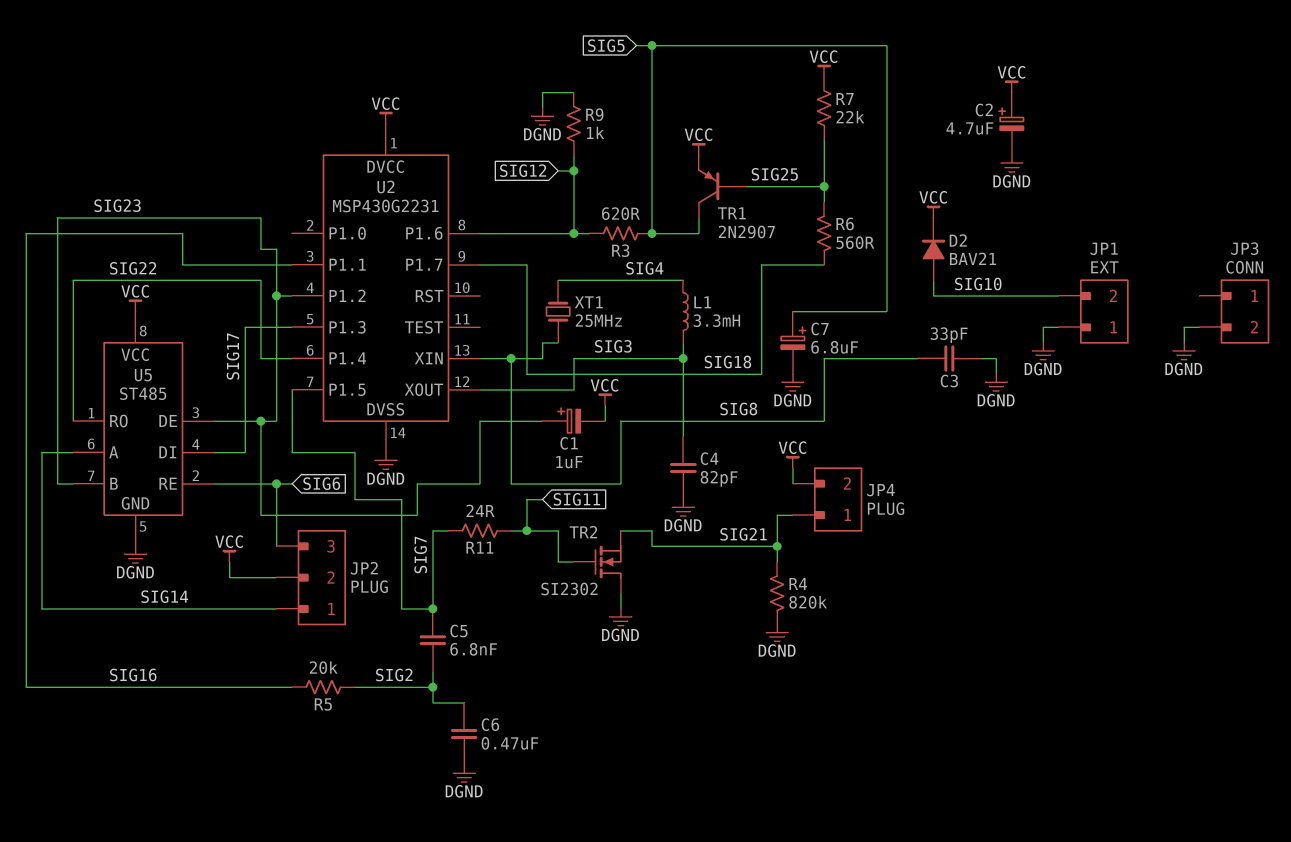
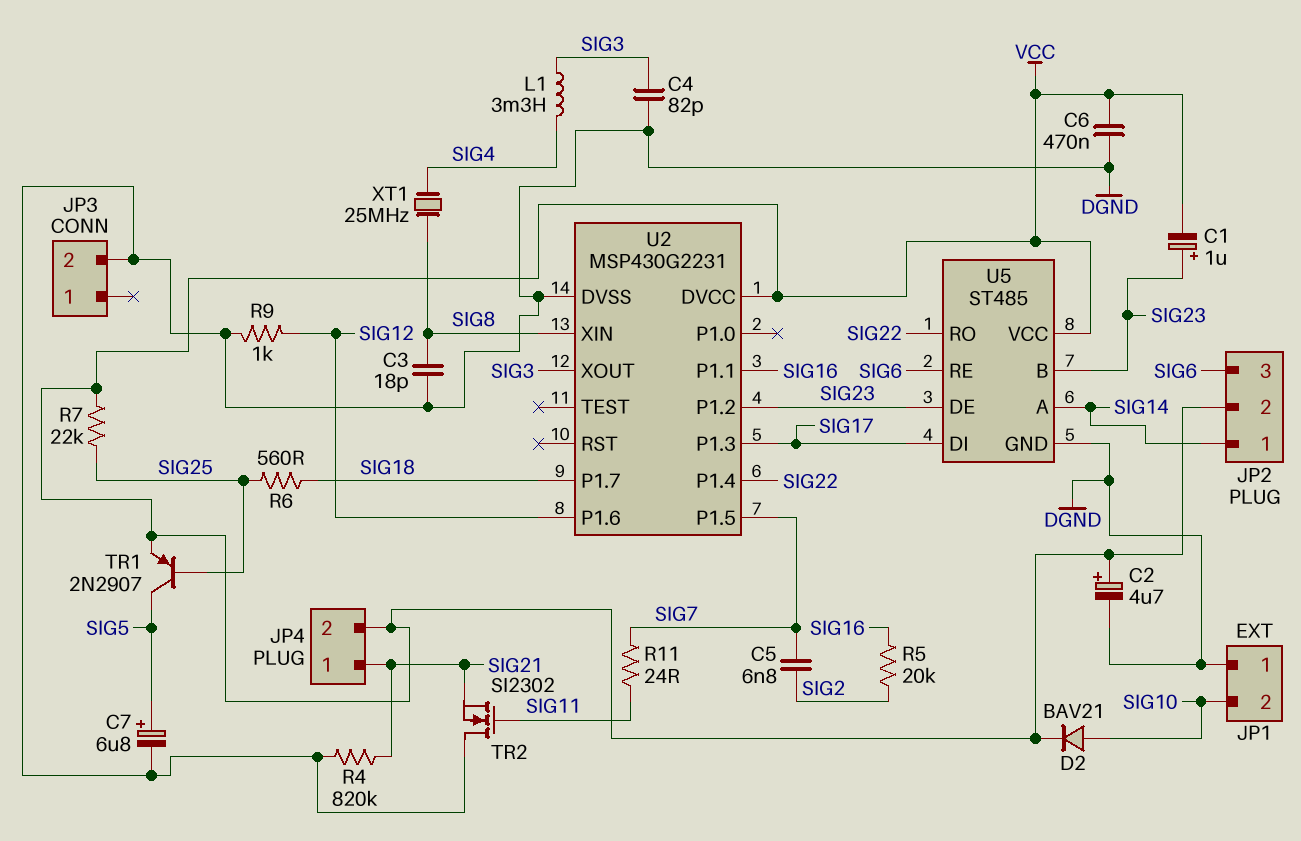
C3: 33pF (DGND, SIG8) -> 18pF (DGND, SIG8)
C6: 470nF (DGND, SIG2) -> 470nF (DGND, VCC)
R3: 620 (SIG5, SIG12) -> none

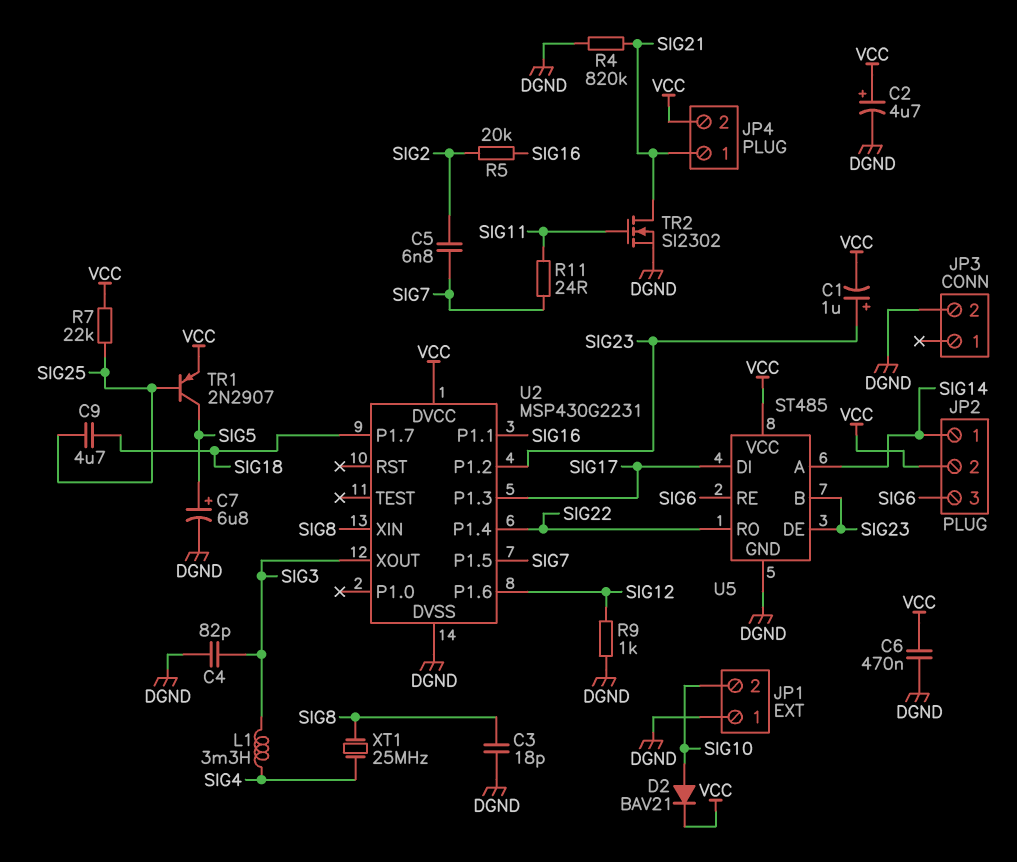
C9: none -> 4.7uF (SIG18, SIG25)
R6: 560 (SIG18, SIG25) -> none
TR2: NMOS SI2302 (G SIG11, D DGND, S SIG21) -> NMOS SI2302 (G SIG11, D SIG21, S DGND)

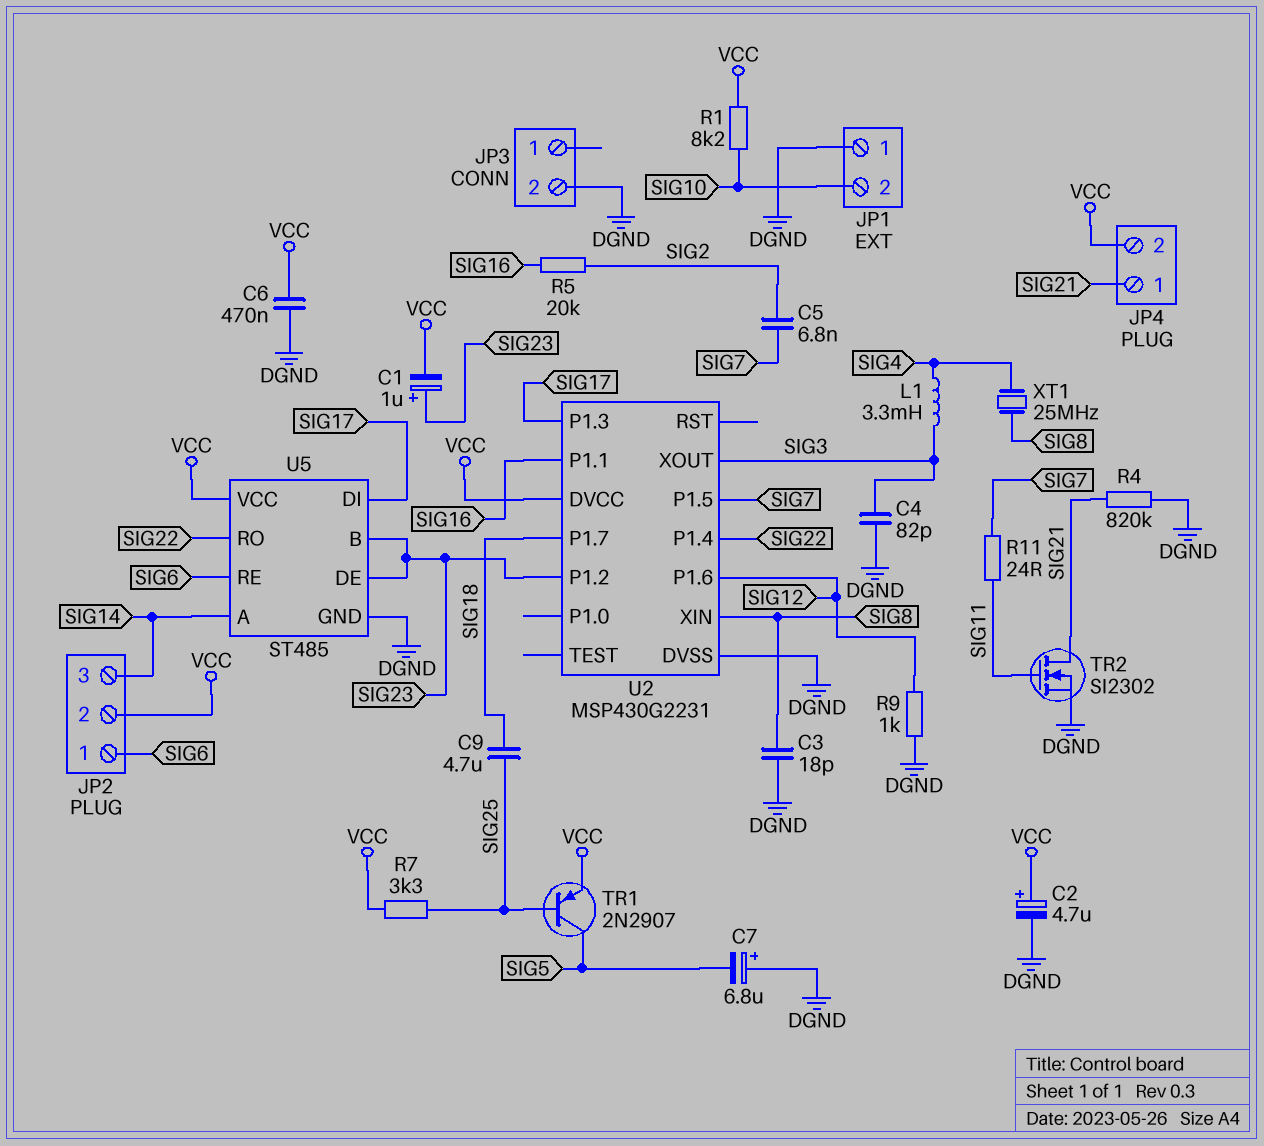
C7: 6.8uF (plus SIG5, minus DGND) -> 6.8uF (plus DGND, minus SIG5)
D2: diode BAV21 (A SIG10, K VCC) -> none
JP2 pin 1: SIG14 -> SIG6
JP2 pin 3: SIG6 -> SIG14
R1: none -> 8.2k (SIG10, VCC)
R7: 22k (SIG25, VCC) -> 3.3k (SIG25, VCC)

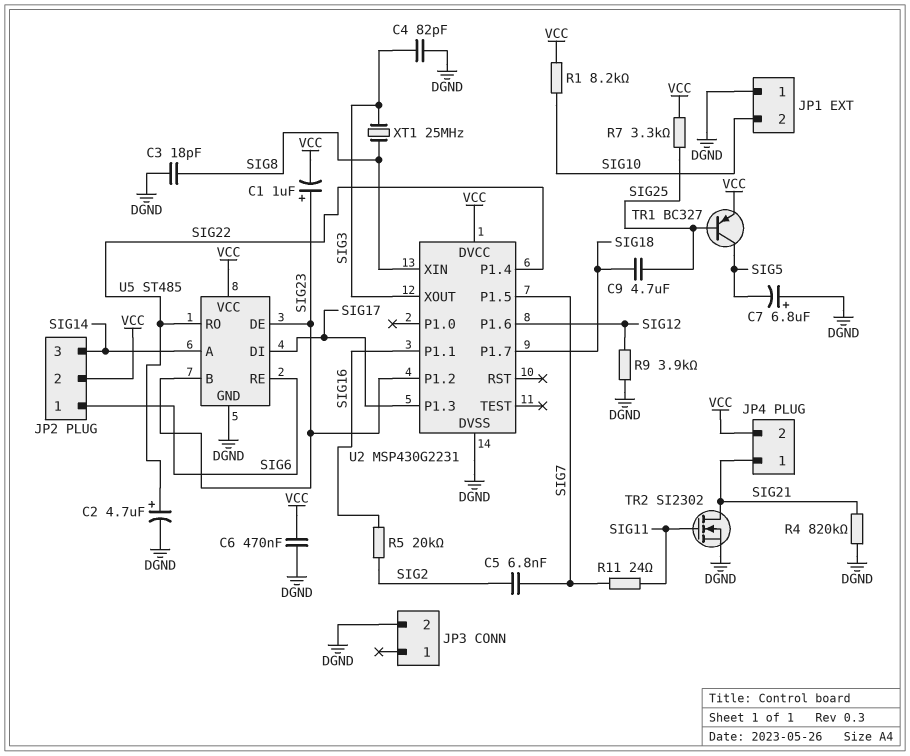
C2: 4.7uF (plus VCC, minus DGND) -> 4.7uF (plus SIG22, minus DGND)
L1: 3.3mH (SIG3, SIG4) -> none
R9: 1k (DGND, SIG12) -> 3.9k (DGND, SIG12)
TR1: PNP 2N2907 (B SIG25, C SIG5, E VCC) -> PNP BC327 (B SIG25, C SIG5, E VCC)
XT1: 25MHz (SIG4, SIG8) -> 25MHz (SIG3, SIG8)

